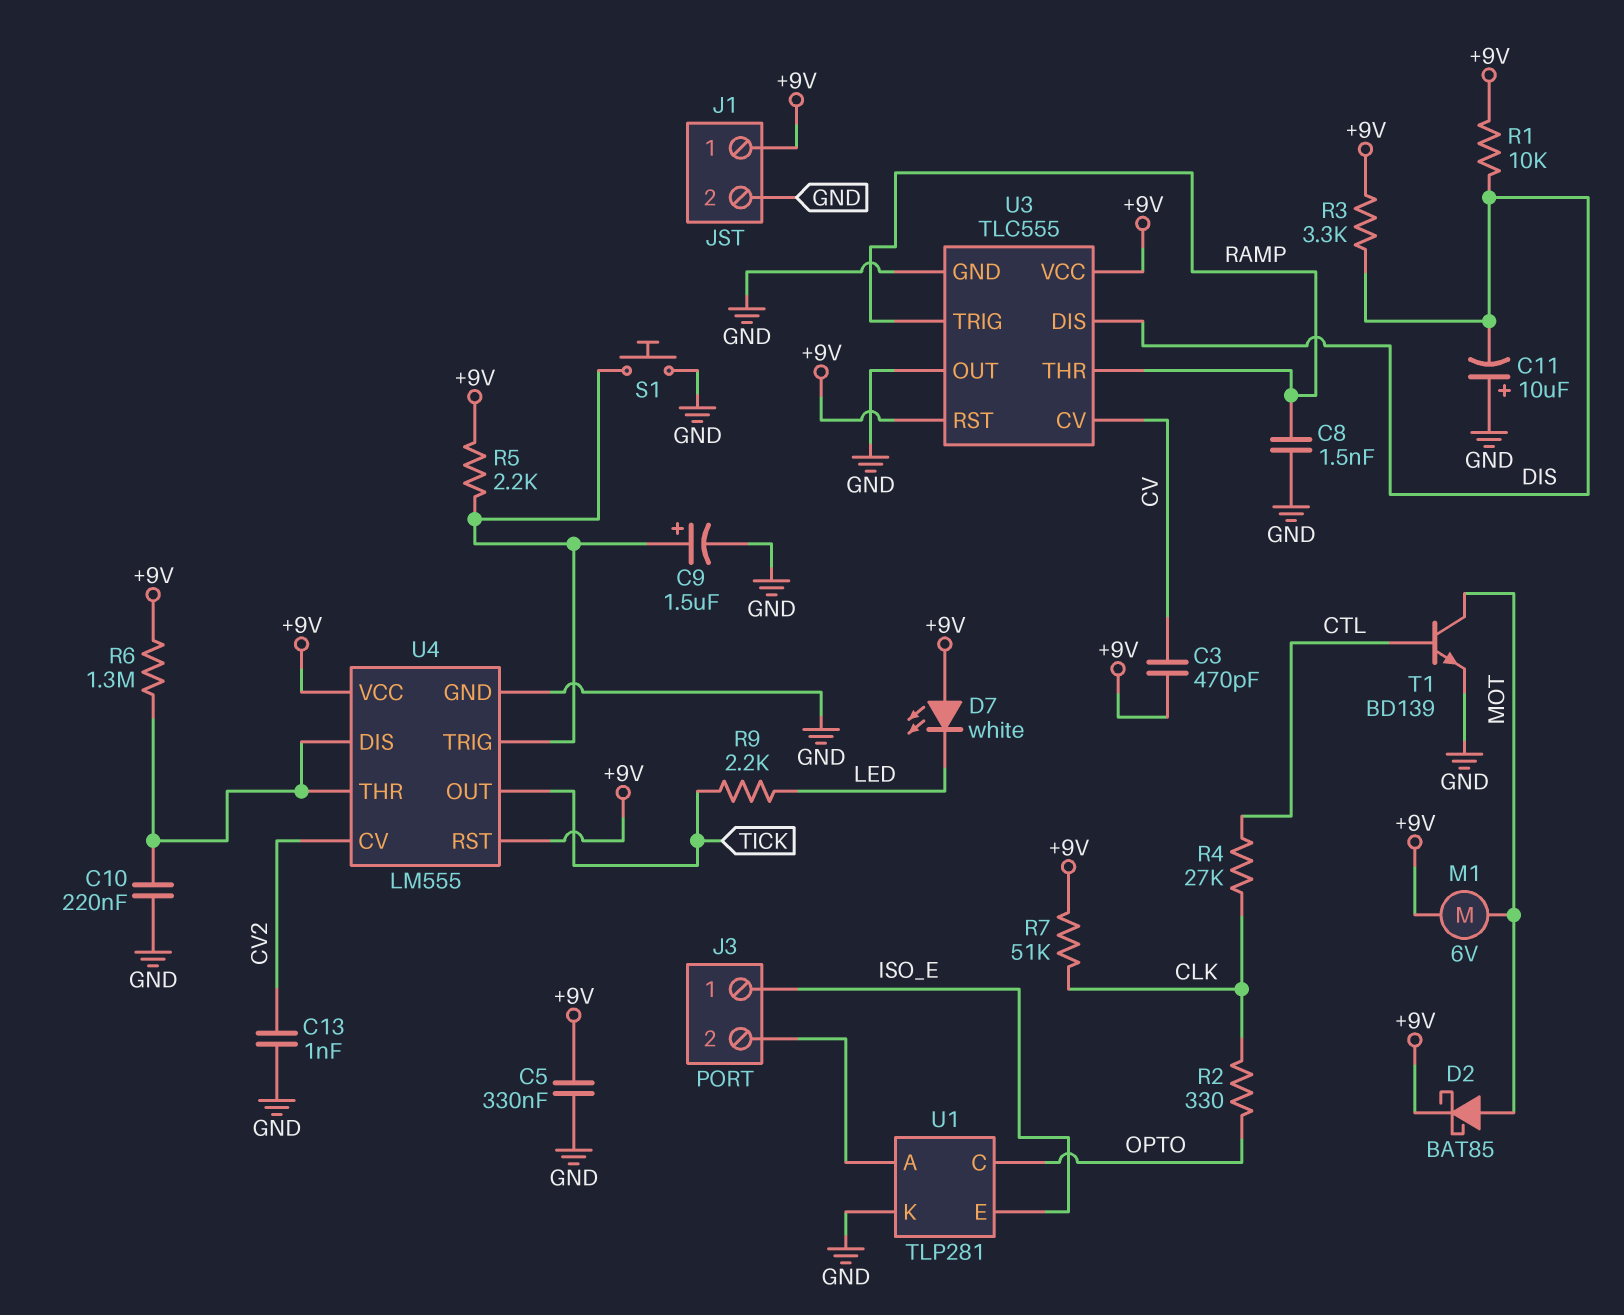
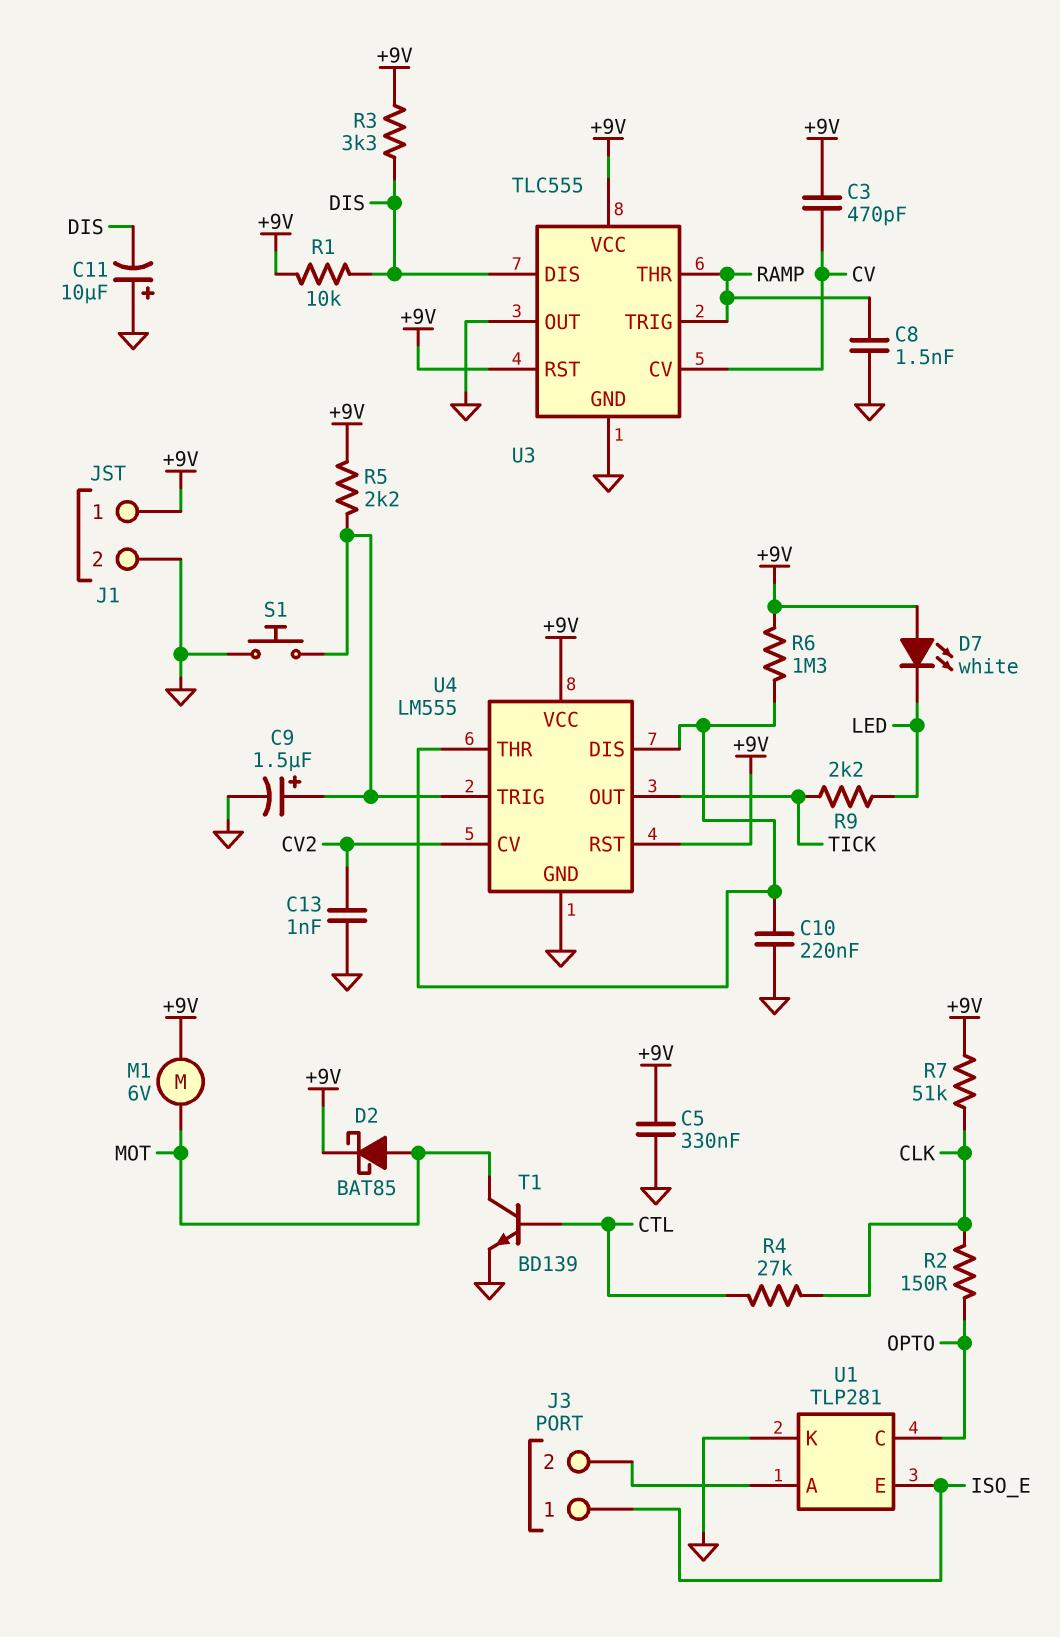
R2: 330 (CLK, OPTO) -> 150 (CLK, OPTO)

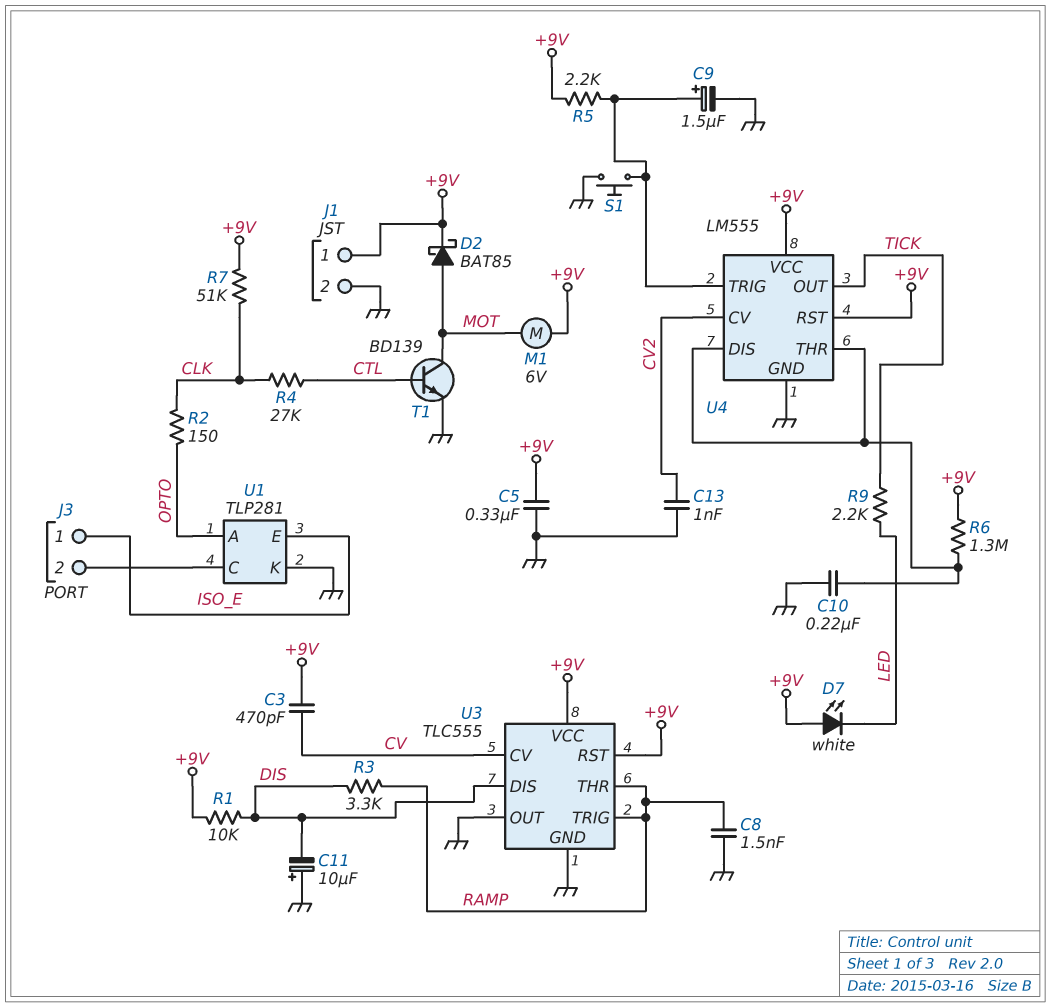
R3: 3.3k (+9V, DIS) -> 3.3k (DIS, RAMP)
U1 pin A: J3/2 -> OPTO
U1 pin C: OPTO -> J3/2

